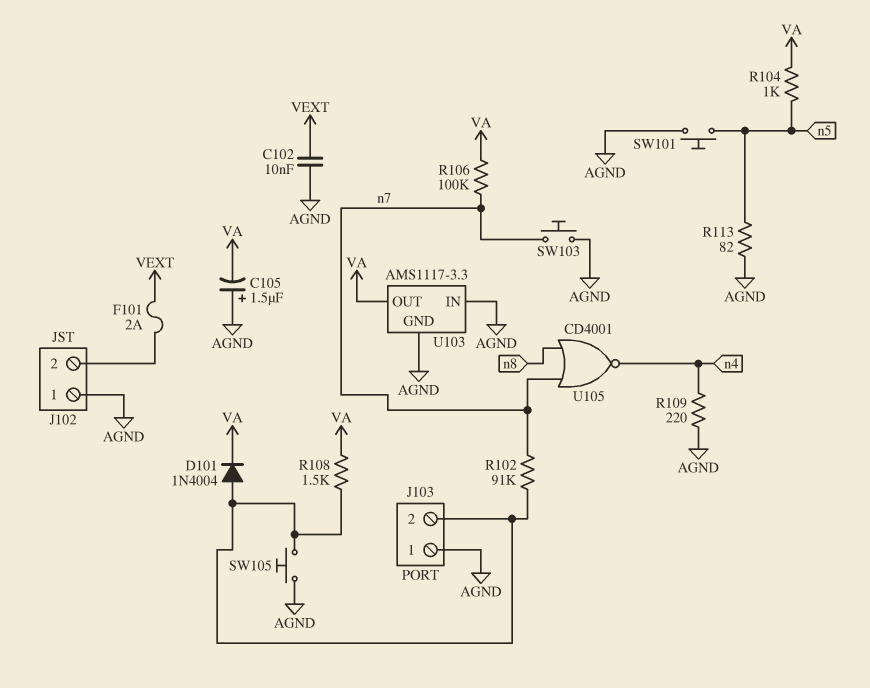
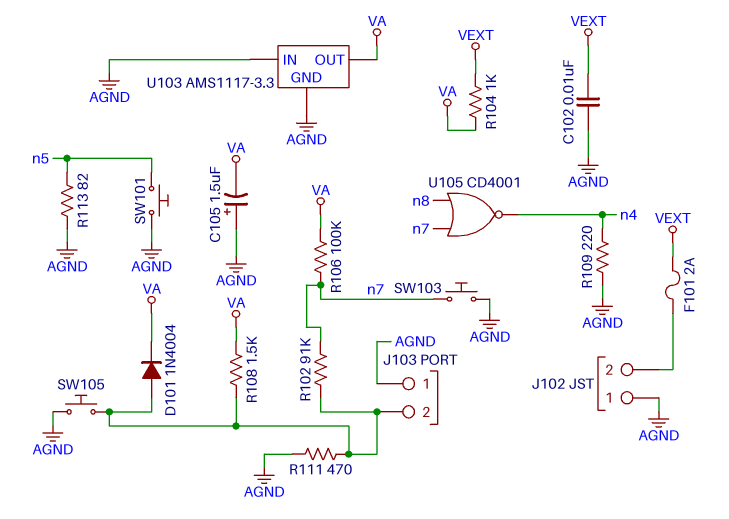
R104: 1k (VA, n5) -> 1k (VA, VEXT)
R111: none -> 470 (AGND, J103/2)

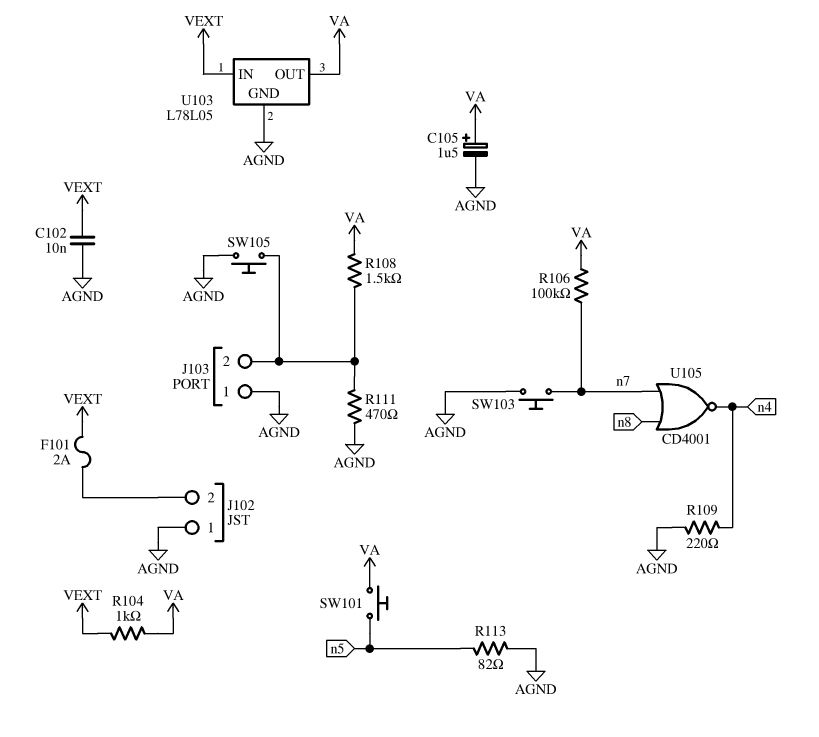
C105: 1.5uF (plus AGND, minus VA) -> 1.5uF (plus VA, minus AGND)
D101: diode 1N4004 (A J103/2, K VA) -> none
R102: 91k (J103/2, n7) -> none
SW101: button (AGND, n5) -> button (VA, n5)
U103: AMS1117-3.3 -> L78L05
U103 pin IN: AGND -> VEXT

